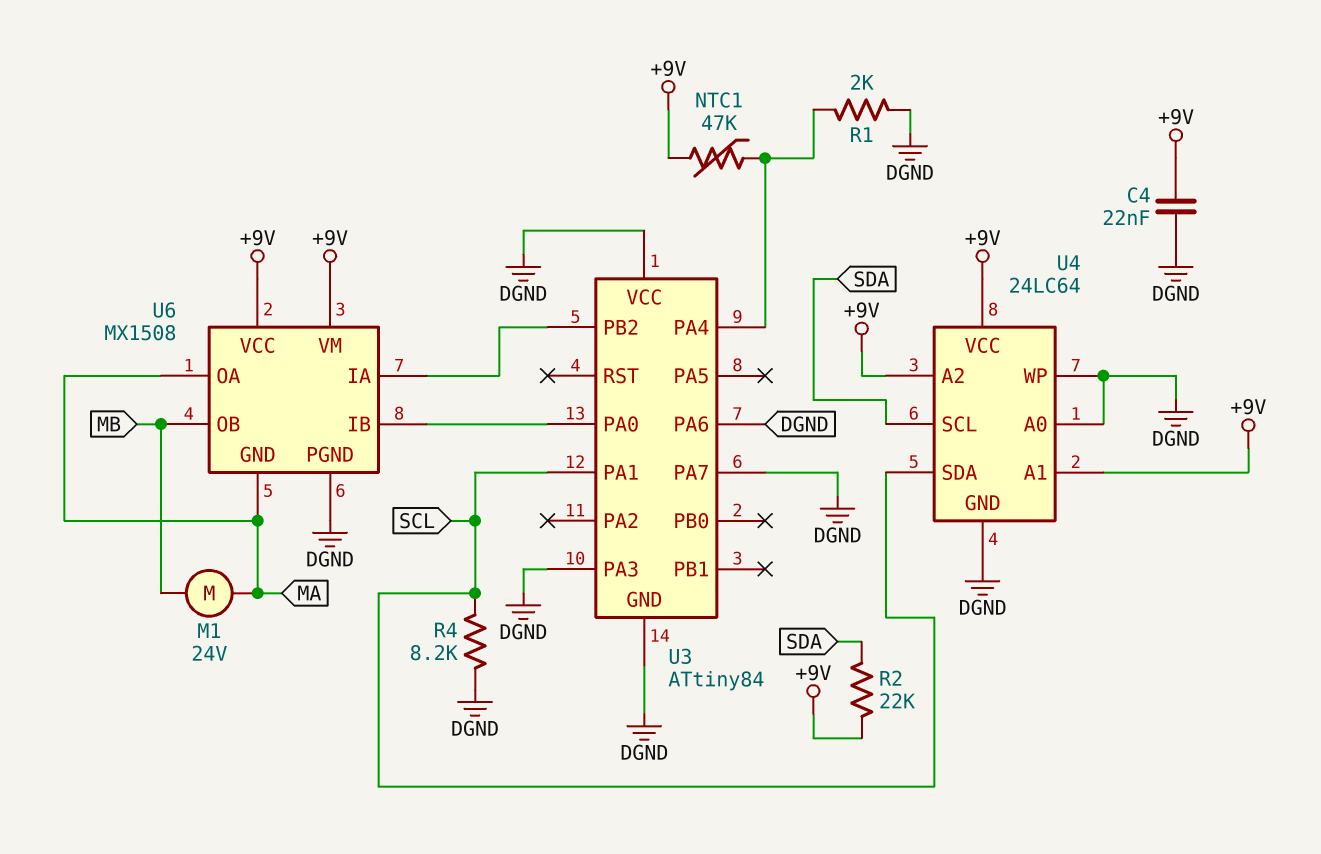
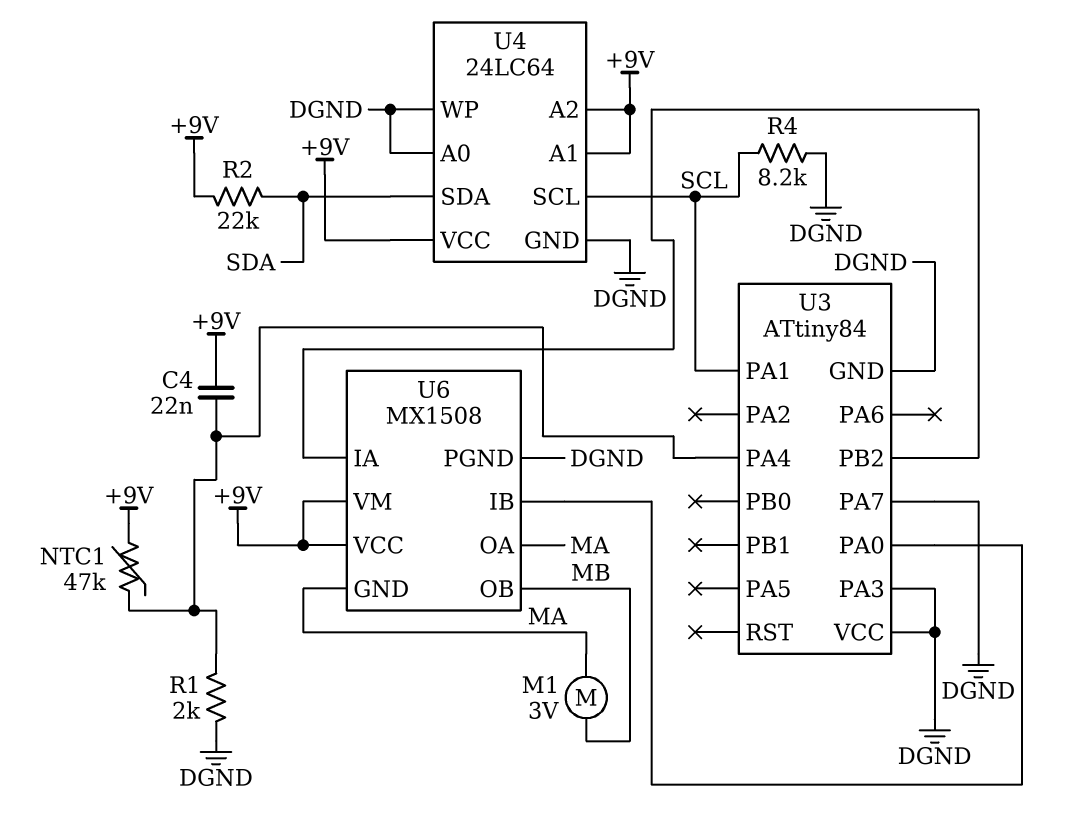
C4: 22nF (+9V, DGND) -> 22nF (+9V, U3/PA4)
M1: motor 24V (MA, MB) -> motor 3V (MA, MB)
U3 pin PA6: DGND -> none
U4 pin SCL: SDA -> SCL
U4 pin SDA: SCL -> SDA

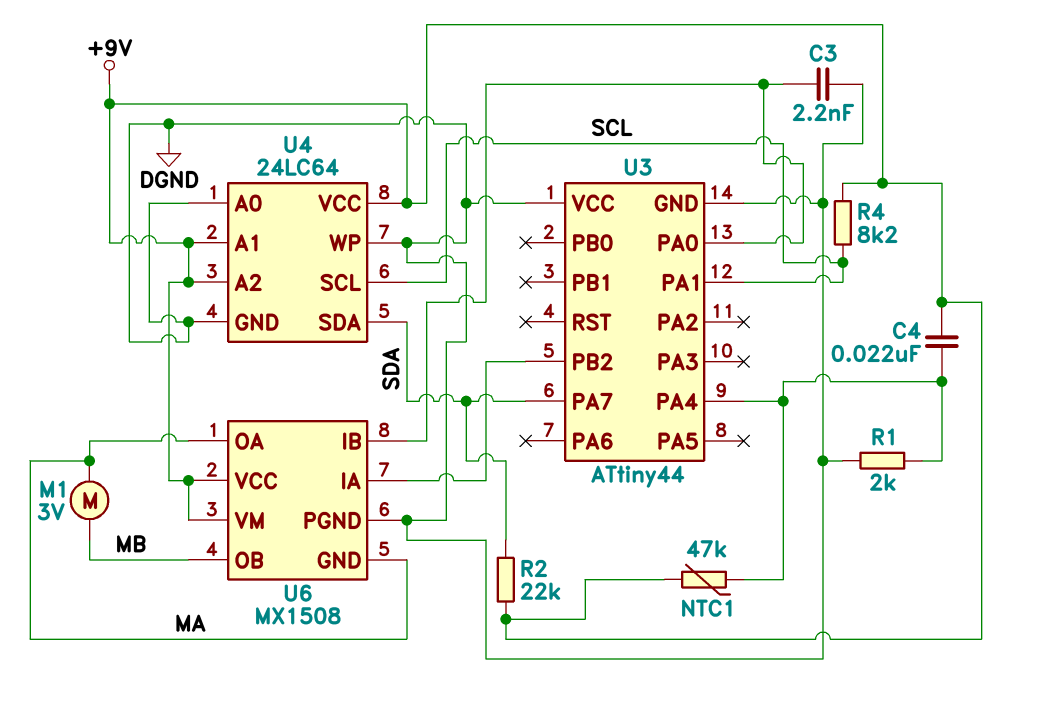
C3: none -> 2.2nF (DGND, U3/PA0)
R4: 8.2k (DGND, SCL) -> 8.2k (+9V, SCL)
U3: ATtiny84 -> ATtiny44
U3 pin PA3: DGND -> none
U3 pin PA7: DGND -> SDA

